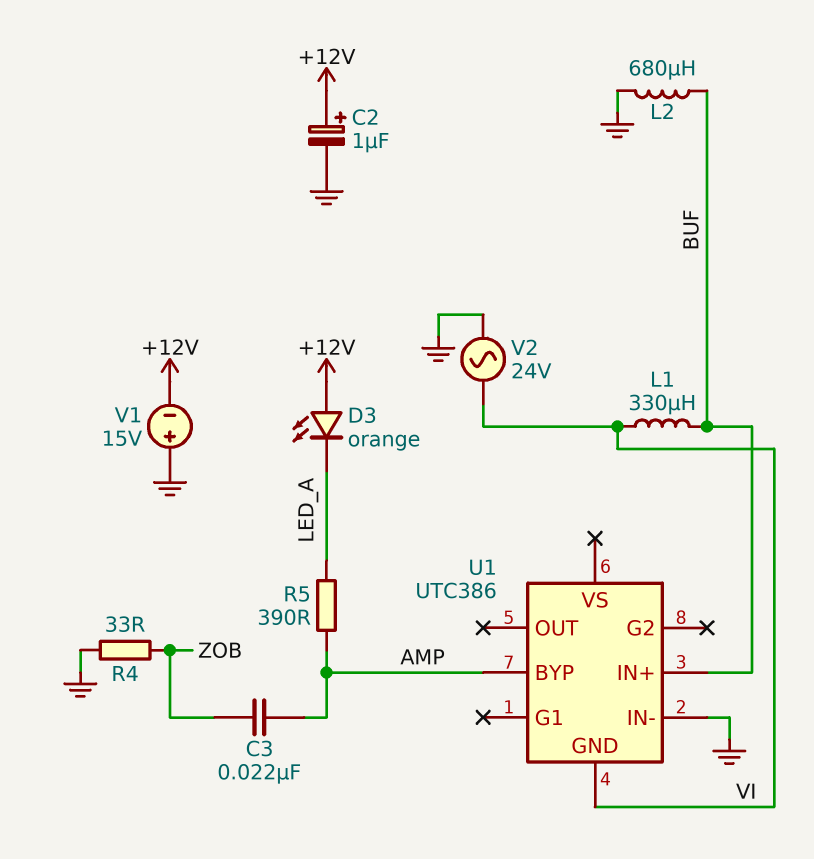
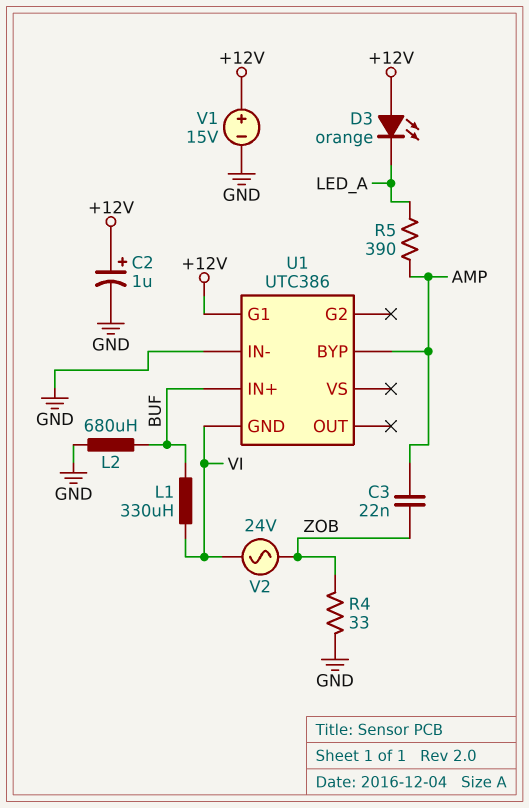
U1 pin G1: none -> +12V
V1: 15V (plus GND, minus +12V) -> 15V (plus +12V, minus GND)
V2: AC 24V (GND, VI) -> AC 24V (VI, ZOB)

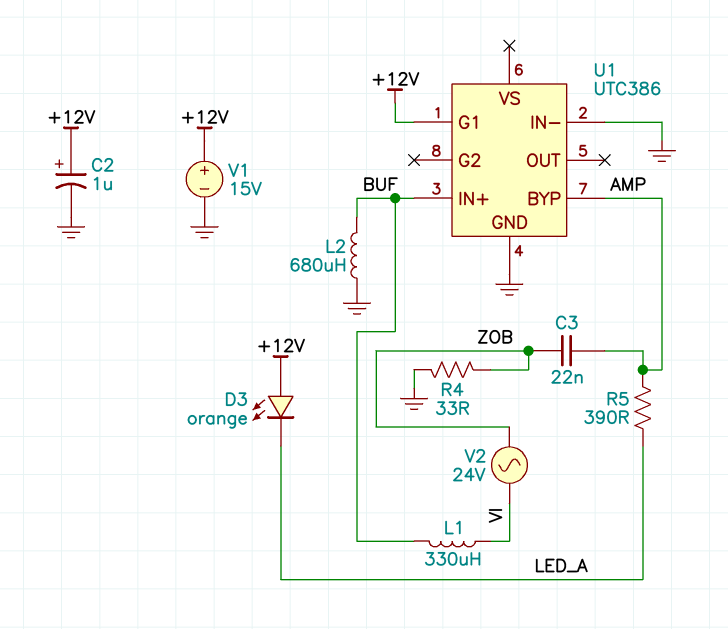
U1 pin GND: VI -> GND

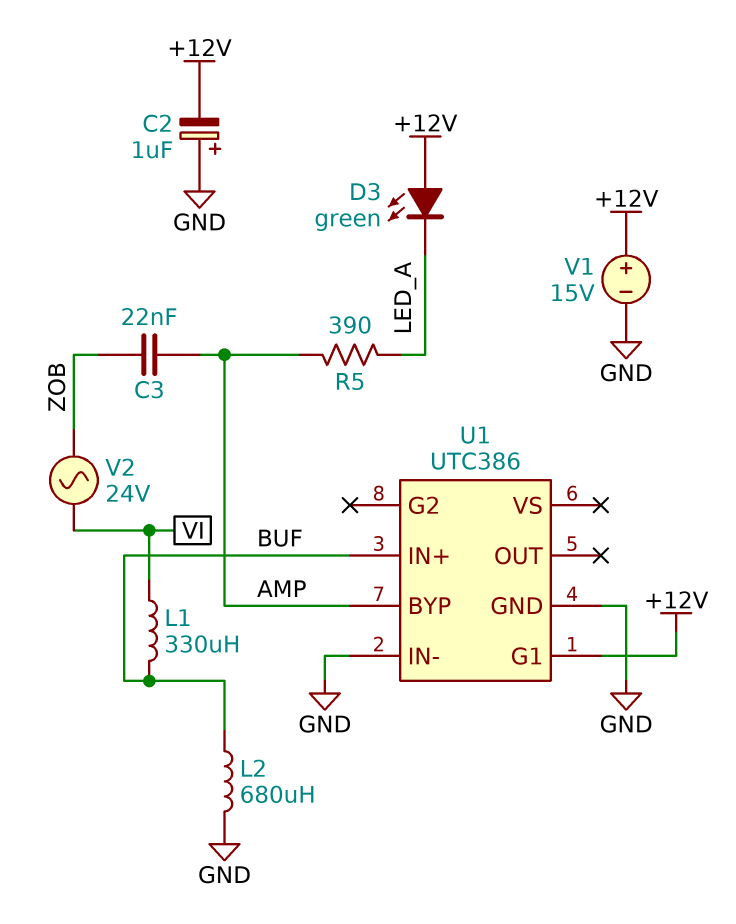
C2: 1uF (plus +12V, minus GND) -> 1uF (plus GND, minus +12V)
D3: LED orange (A +12V, K LED_A) -> LED green (A +12V, K LED_A)
R4: 33 (GND, ZOB) -> none

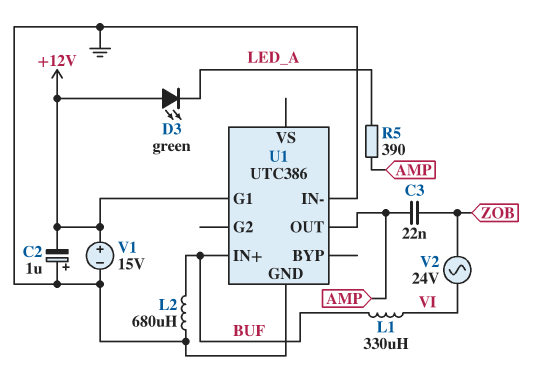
U1 pin BYP: AMP -> none
U1 pin OUT: none -> AMP

